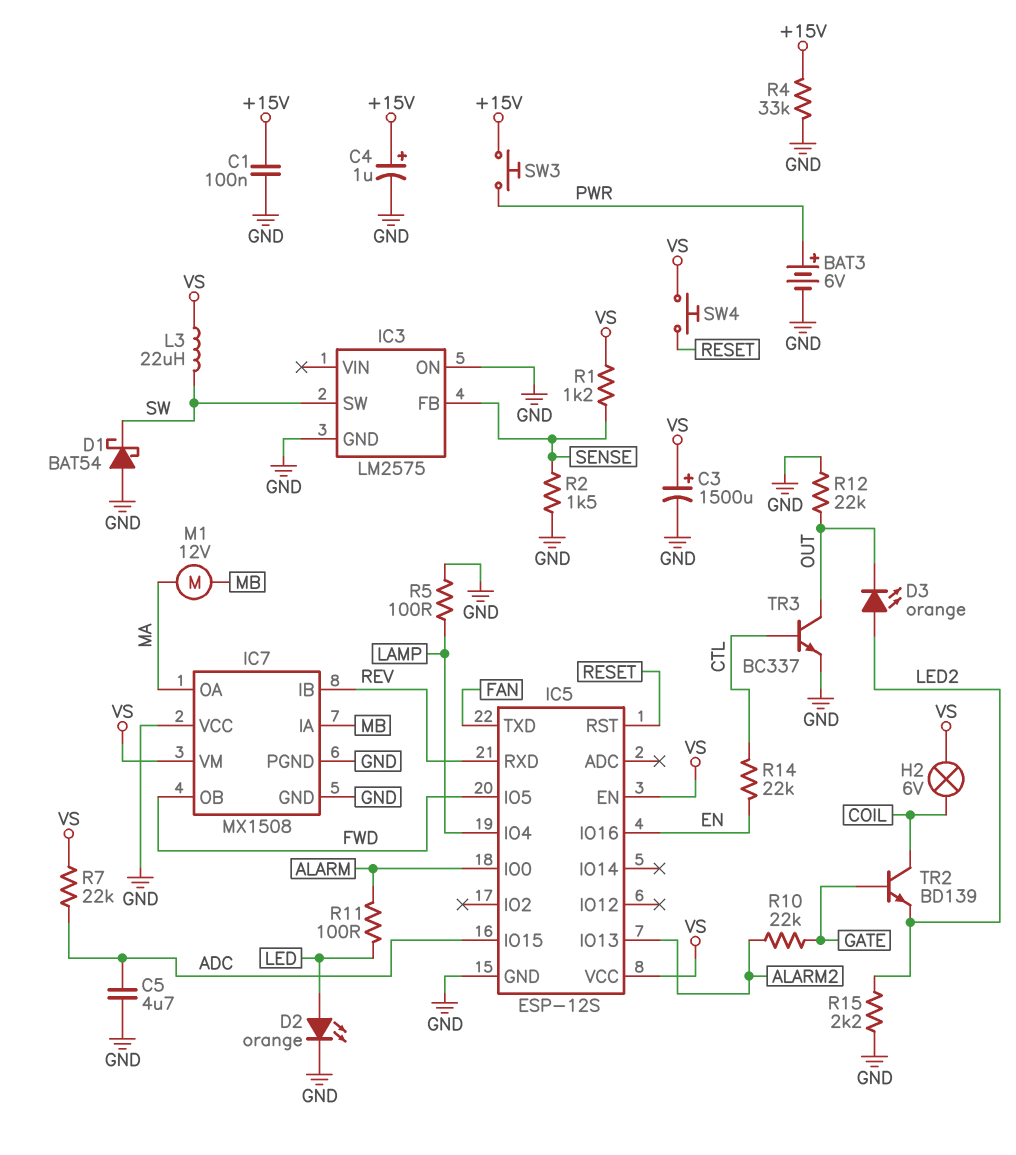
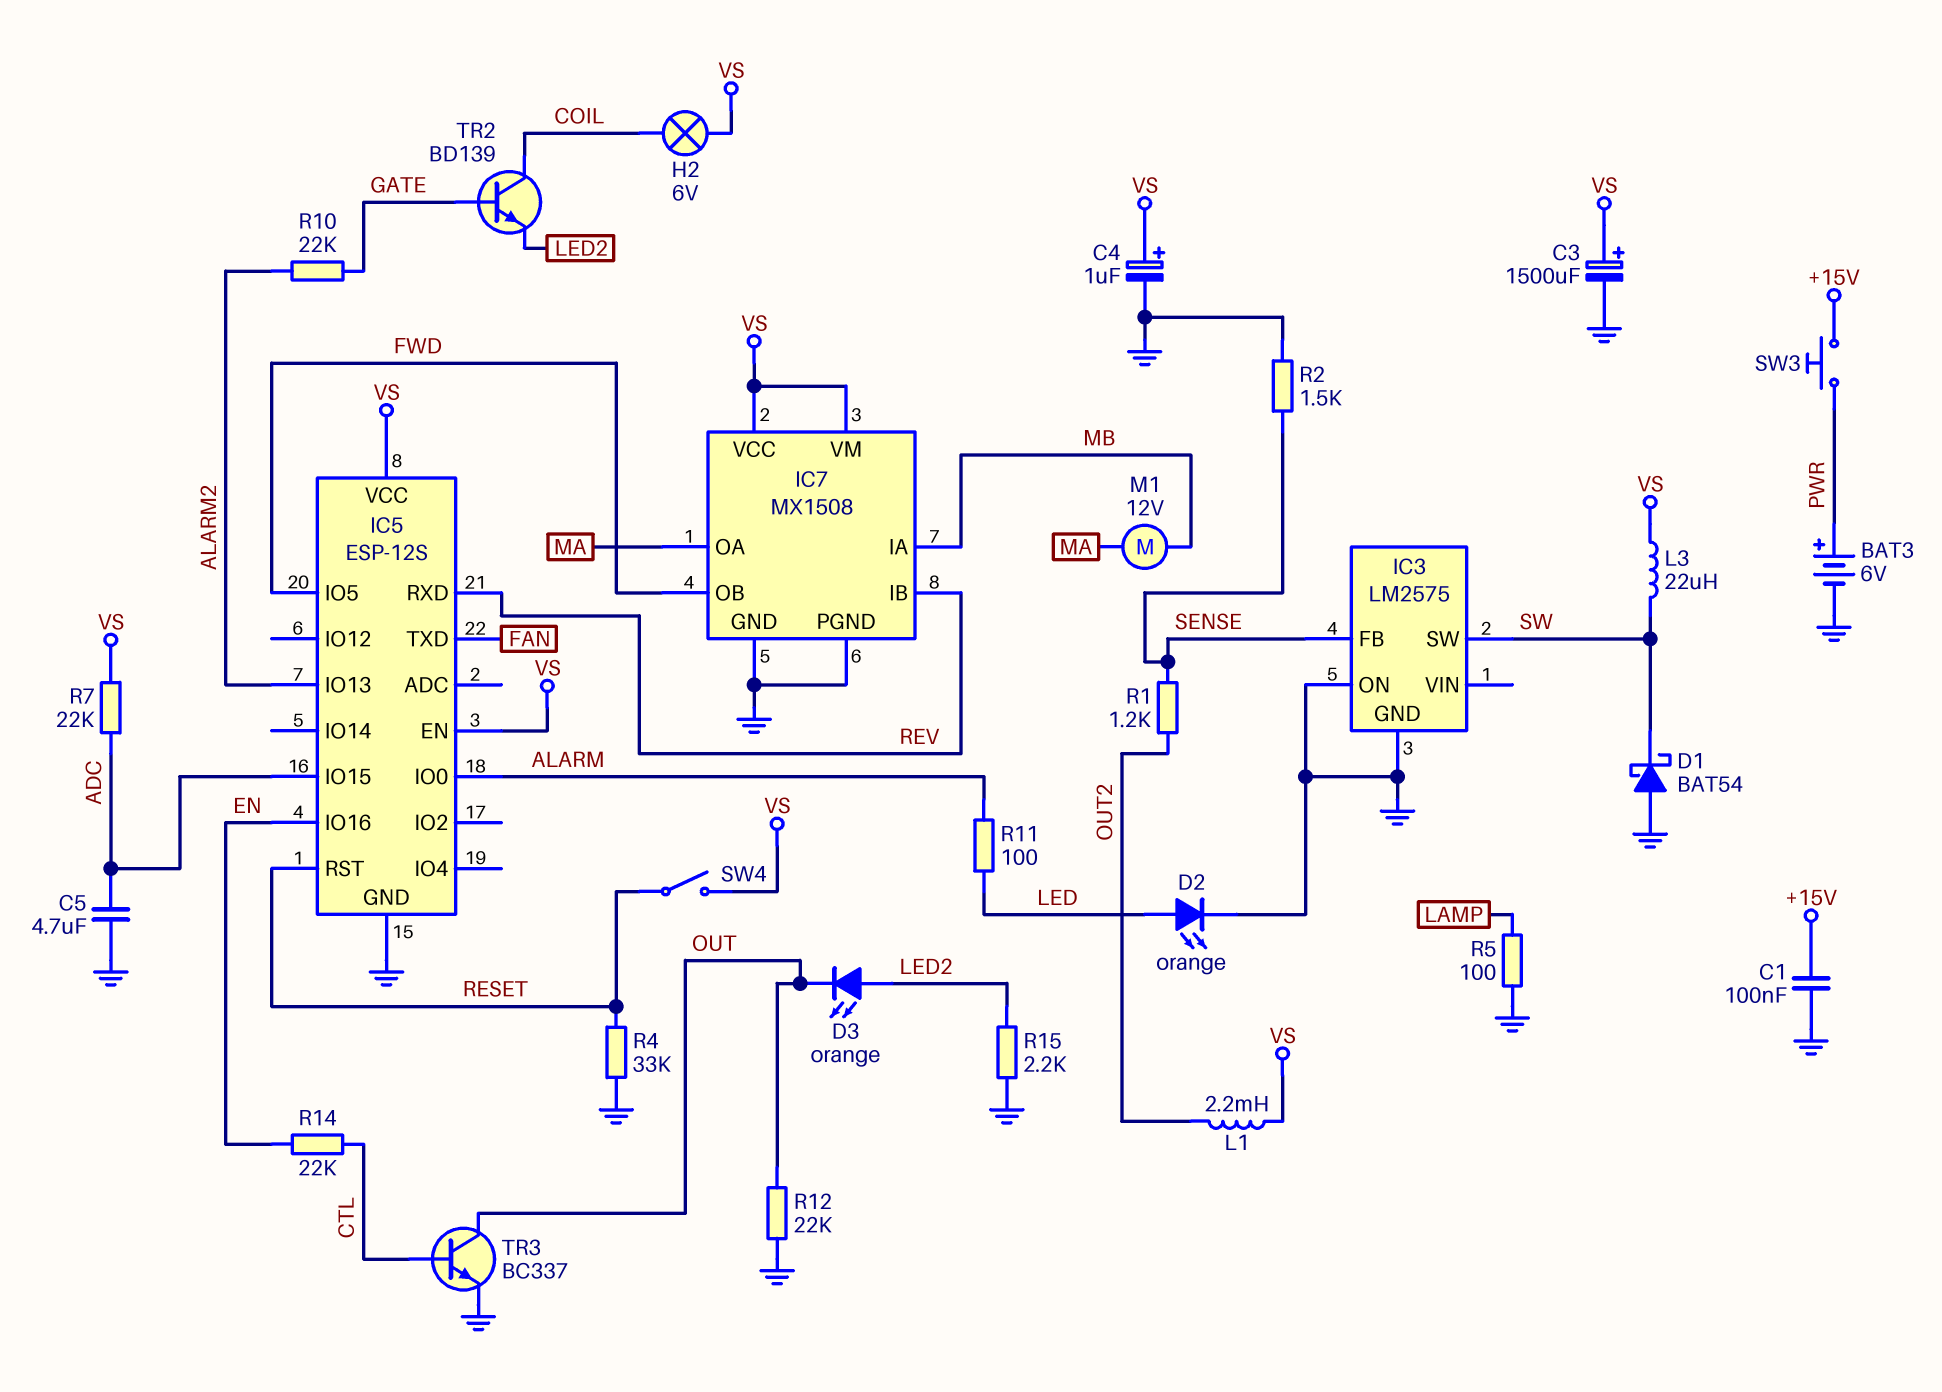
C4: 1uF (plus +15V, minus GND) -> 1uF (plus VS, minus GND)
IC5 pin IO4: LAMP -> none
IC7 pin VCC: GND -> VS
L1: none -> 2.2mH (OUT2, VS)
R1: 1.2k (SENSE, VS) -> 1.2k (OUT2, SENSE)
R4: 33k (+15V, GND) -> 33k (GND, RESET)
SW4: button (RESET, VS) -> switch (RESET, VS)

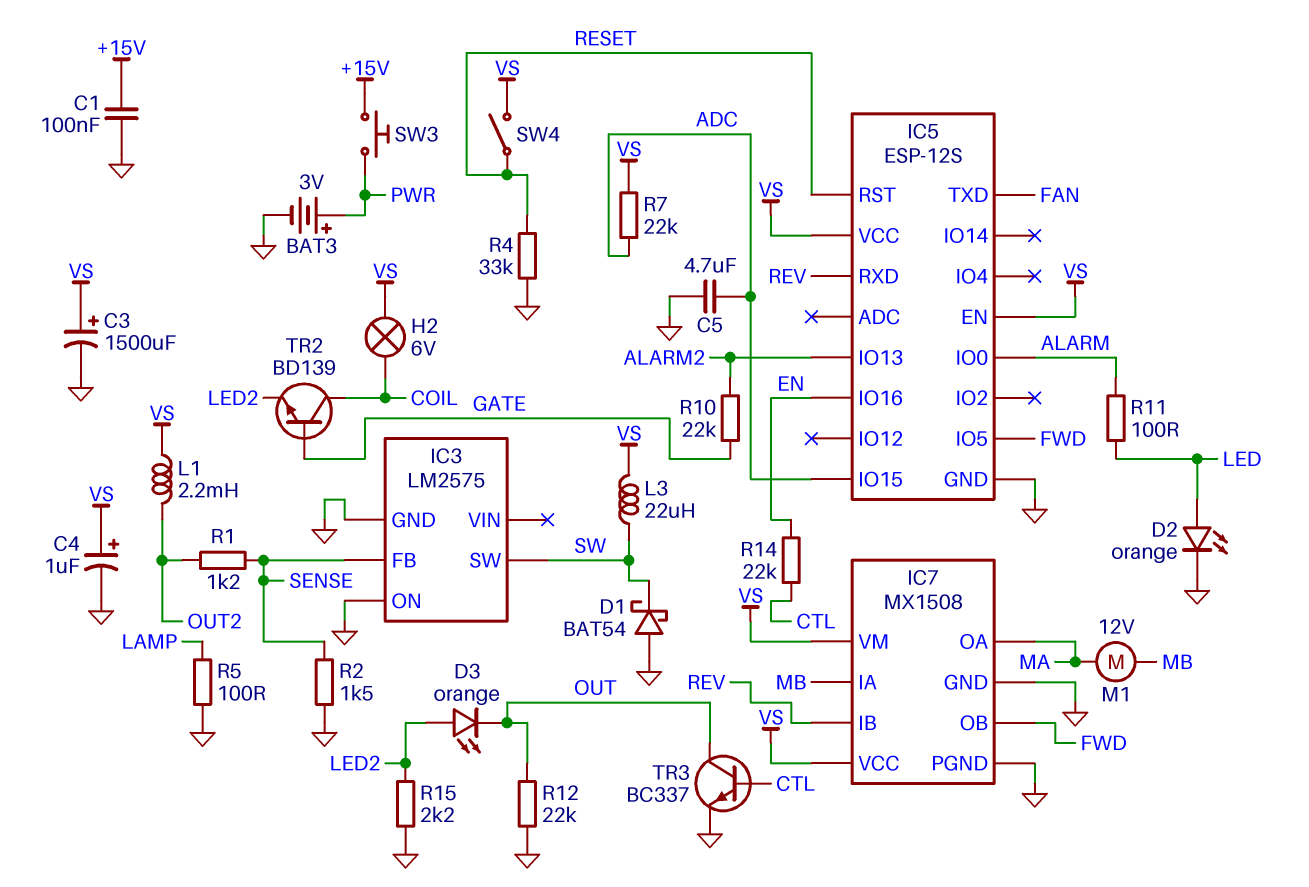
BAT3: 6V (plus PWR, minus GND) -> 3V (plus PWR, minus GND)

